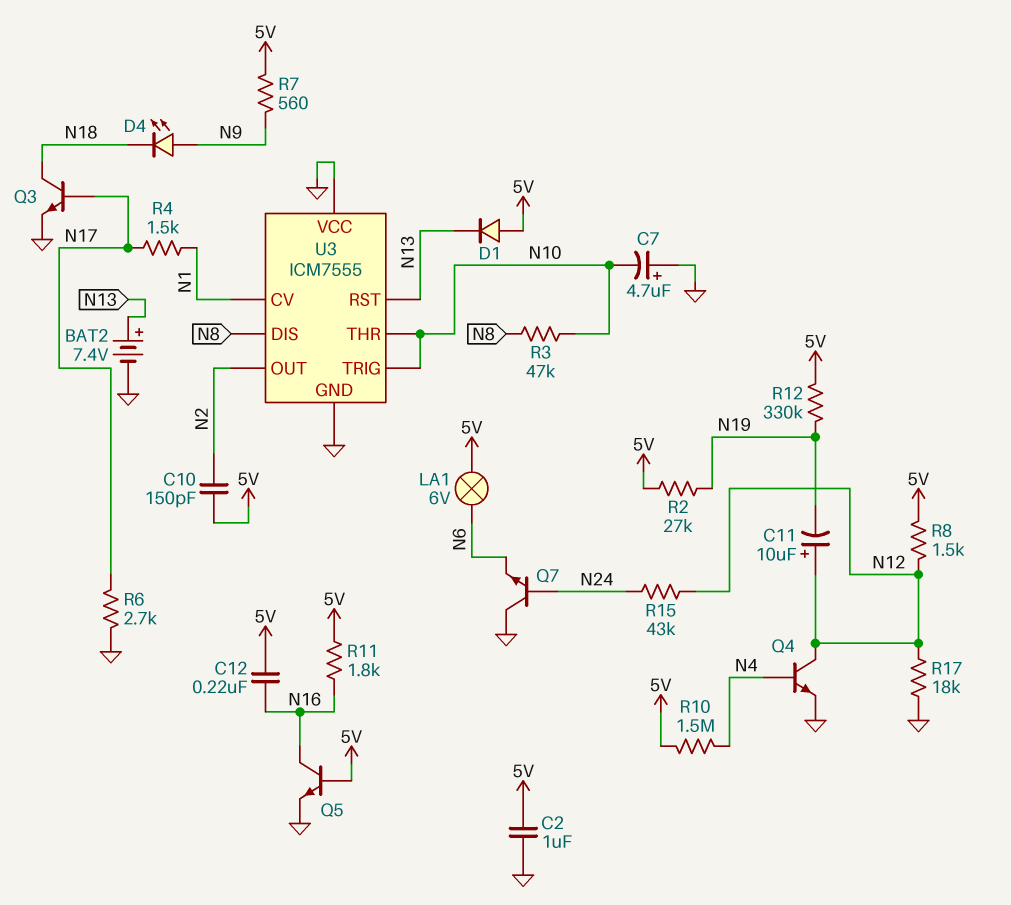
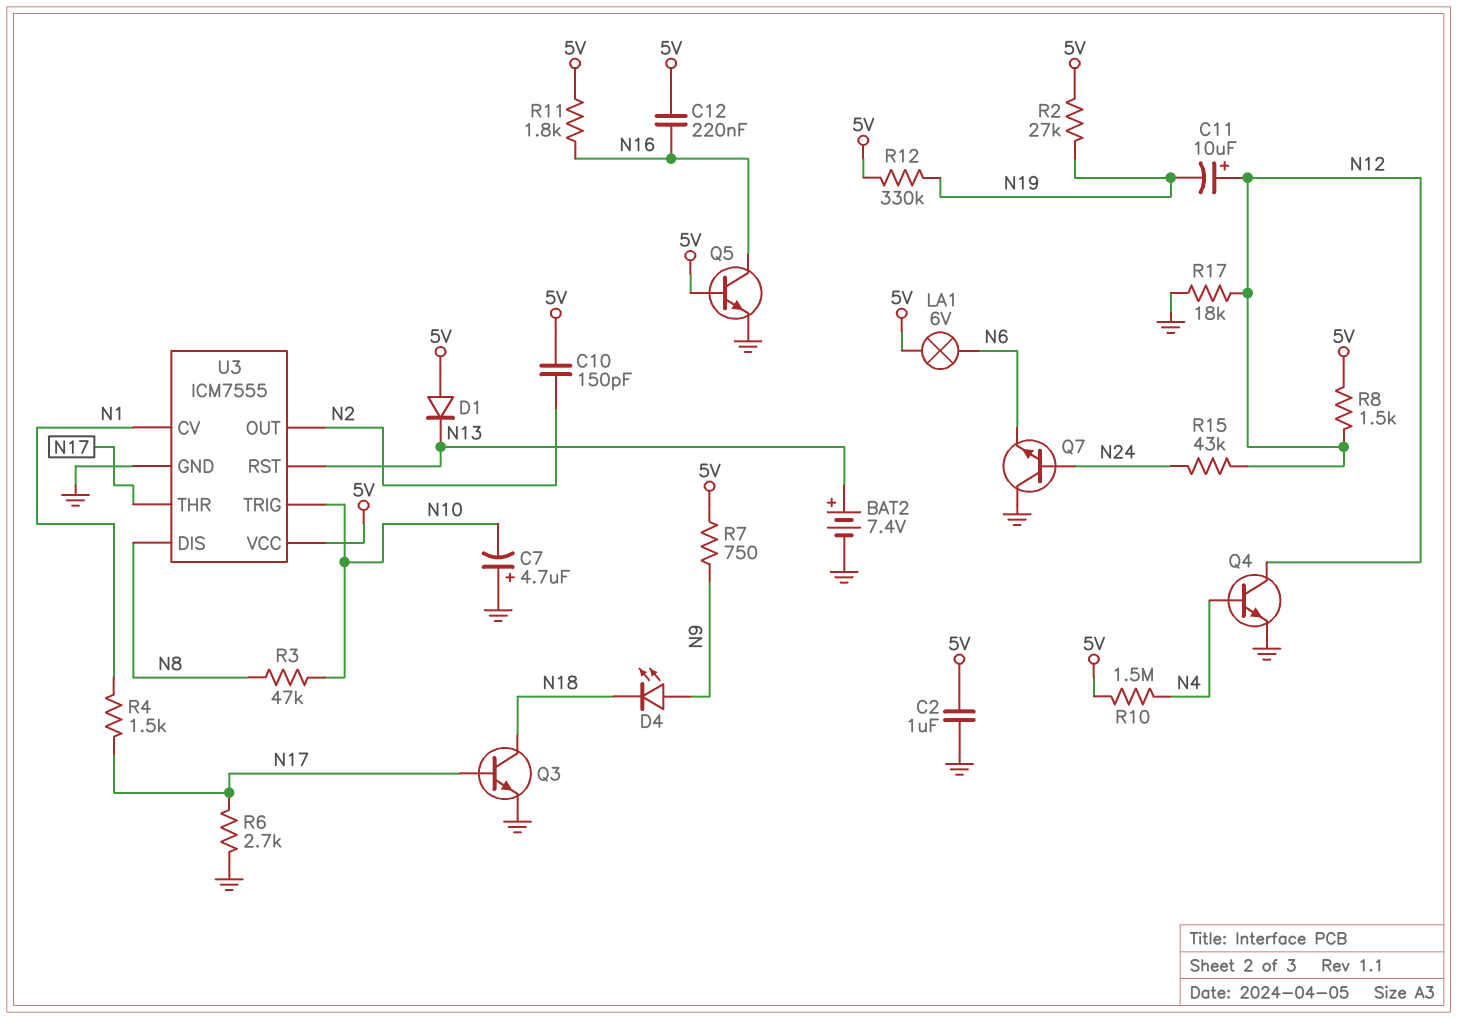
R7: 560 (5V, N9) -> 750 (5V, N9)
U3 pin THR: N10 -> N17
U3 pin VCC: GND -> 5V

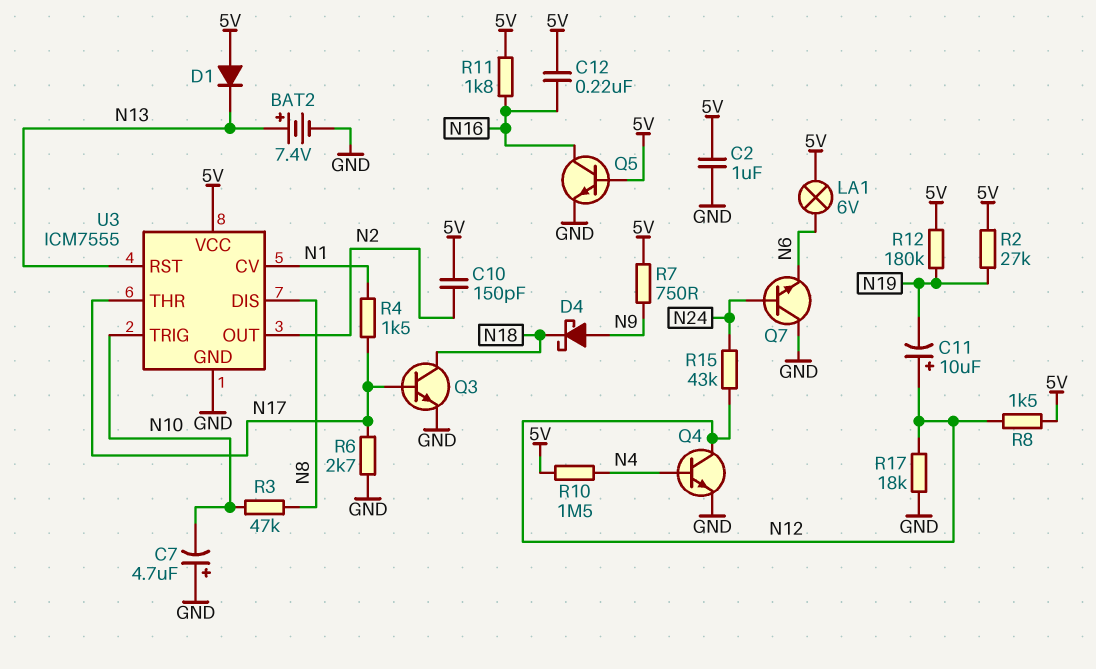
D4: LED (A N9, K N18) -> schottky (A N9, K N18)
R12: 330k (5V, N19) -> 180k (5V, N19)

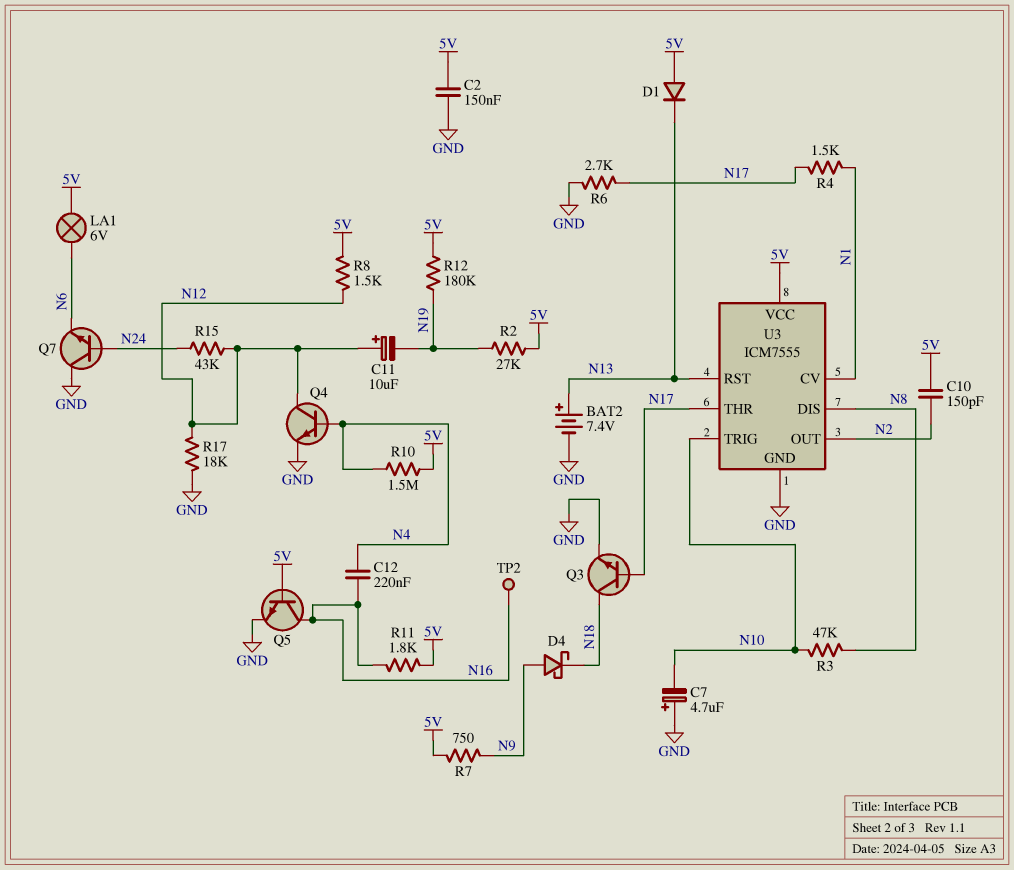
C2: 1uF (5V, GND) -> 150nF (5V, GND)
C12: 220nF (5V, N16) -> 220nF (N4, N16)
TP2: none -> test point (N16)

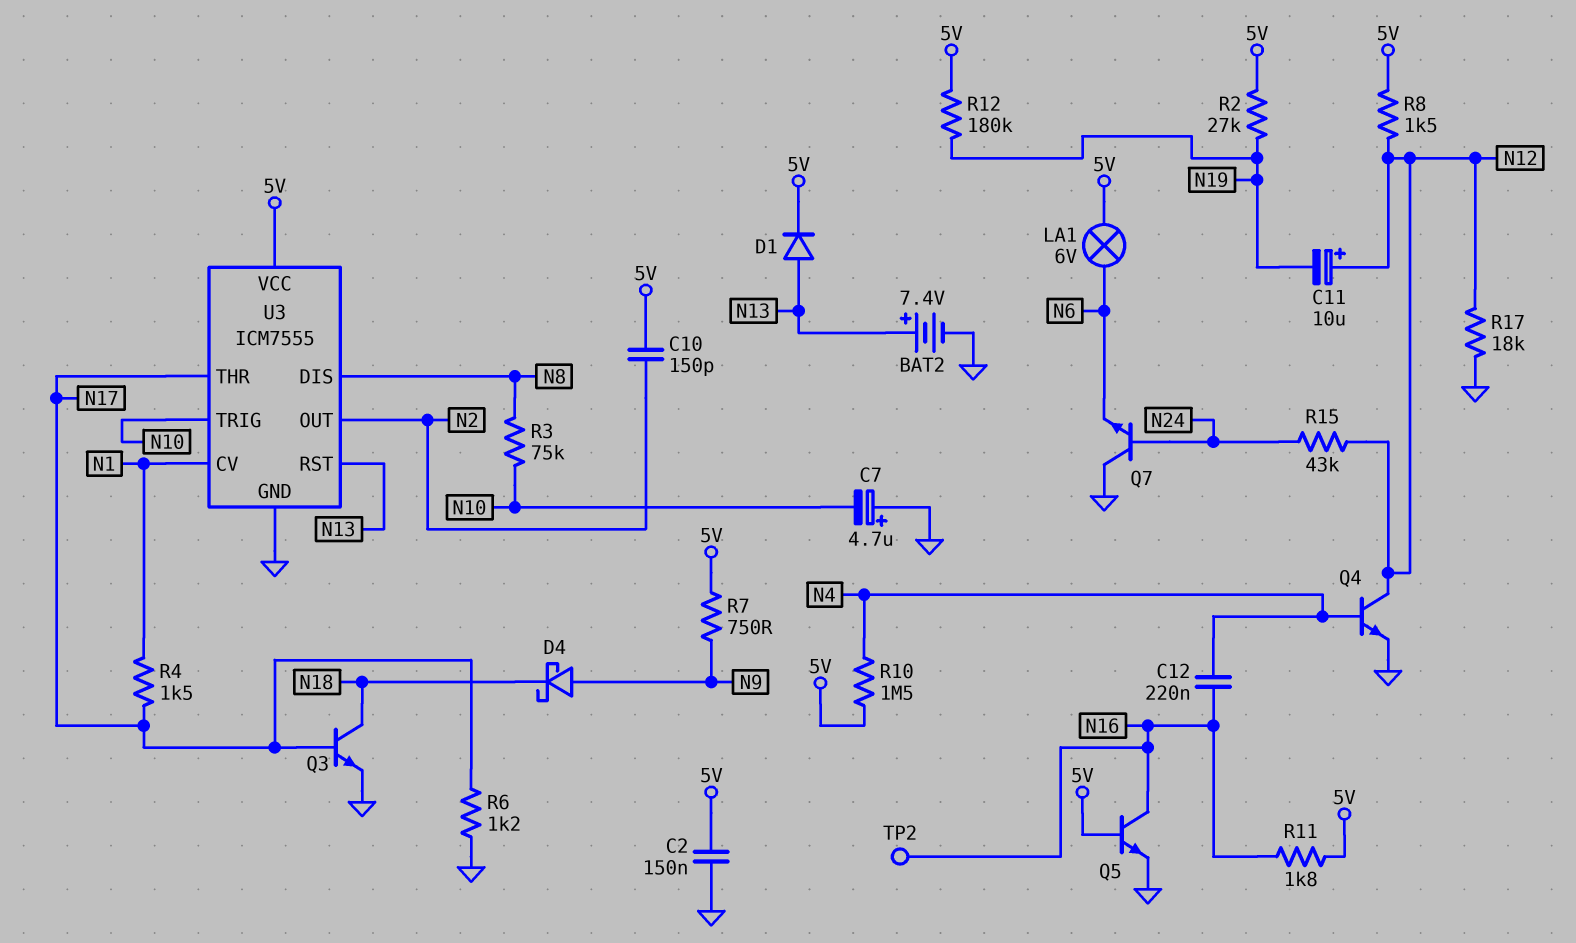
D1: diode (A 5V, K N13) -> diode (A N13, K 5V)
R3: 47k (N8, N10) -> 75k (N8, N10)
R6: 2.7k (GND, N17) -> 1.2k (GND, N17)

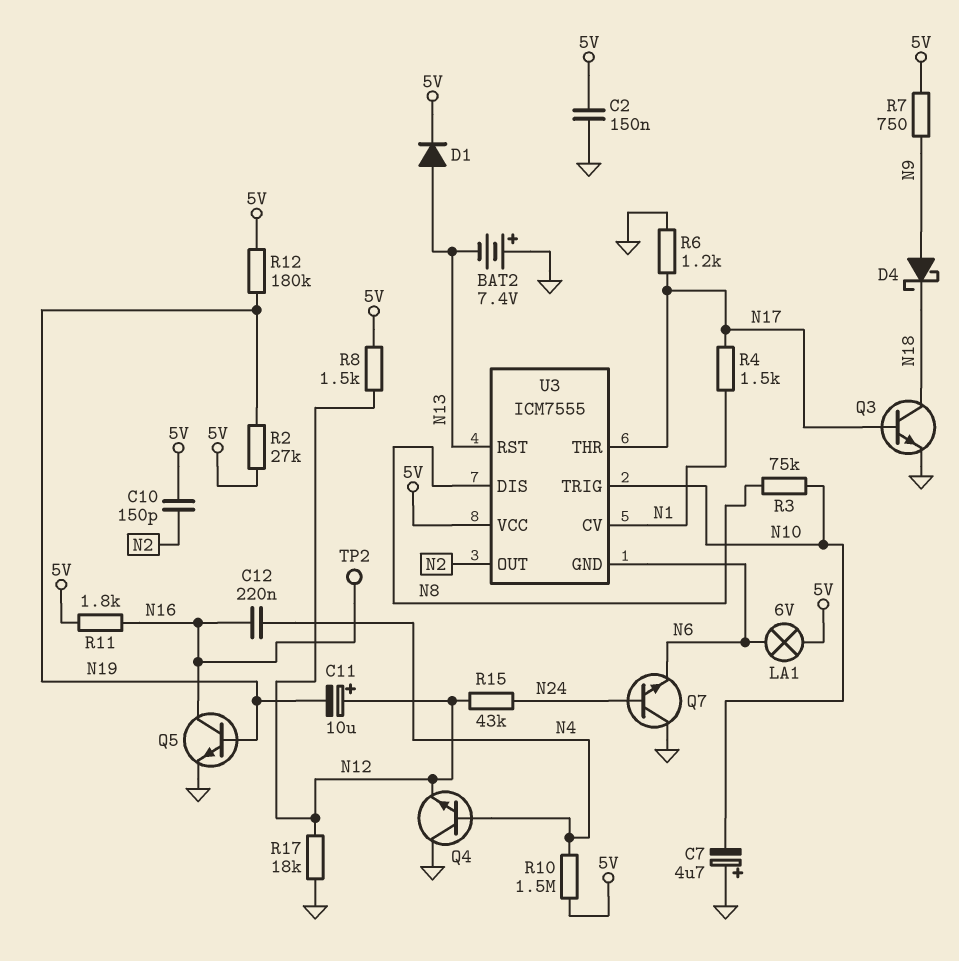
BAT2: 7.4V (plus N13, minus GND) -> 7.4V (plus GND, minus N13)
Q4: NPN (B N4, C N12, E GND) -> NPN (B N4, C GND, E N12)
Q5: NPN (B 5V, C N16, E GND) -> NPN (B N19, C N16, E GND)
U3 pin GND: GND -> N6

